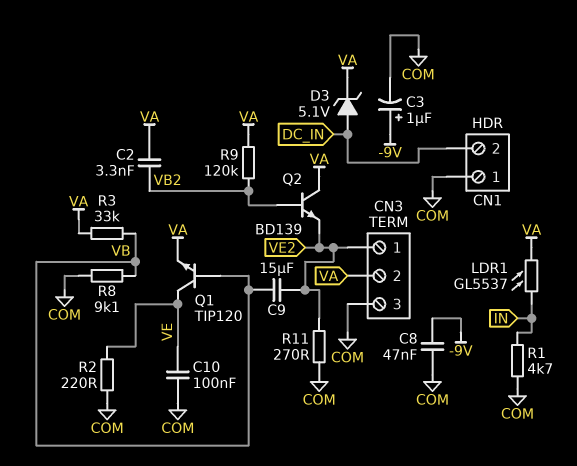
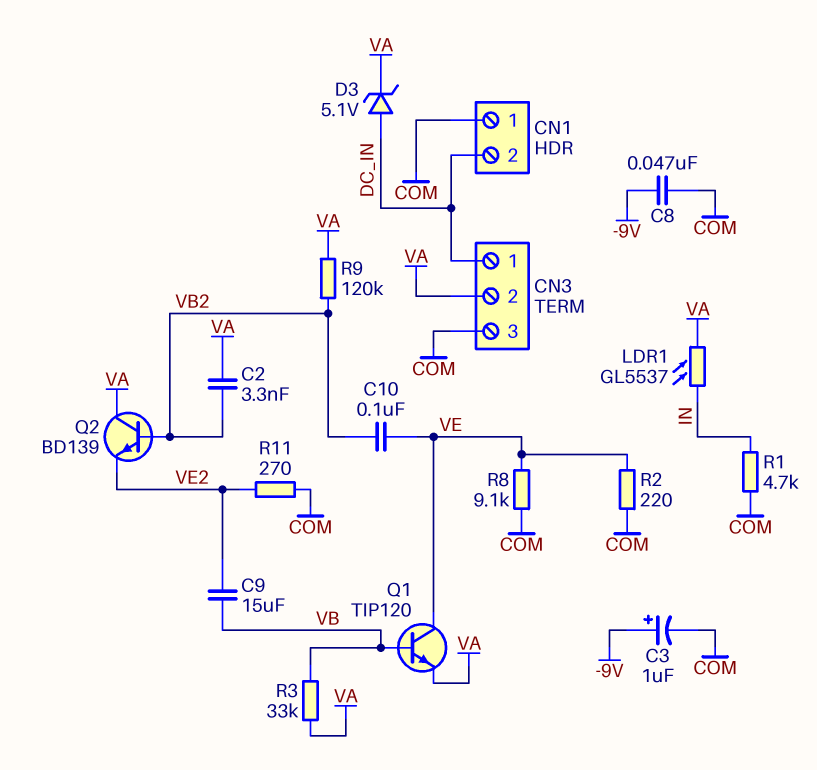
C10: 100nF (COM, VE) -> 100nF (VB2, VE)
CN3 pin 1: VE2 -> DC_IN
R8: 9.1k (COM, VB) -> 9.1k (COM, VE)

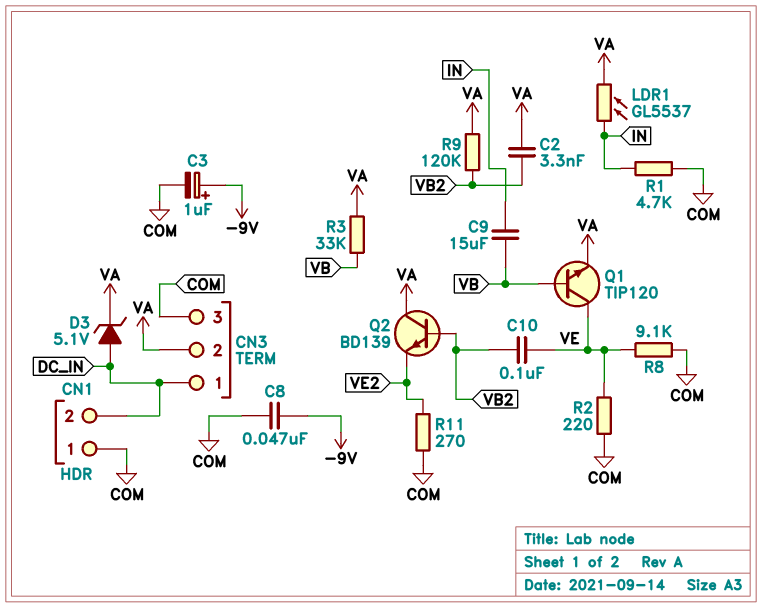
C9: 15uF (VB, VE2) -> 15uF (IN, VB)

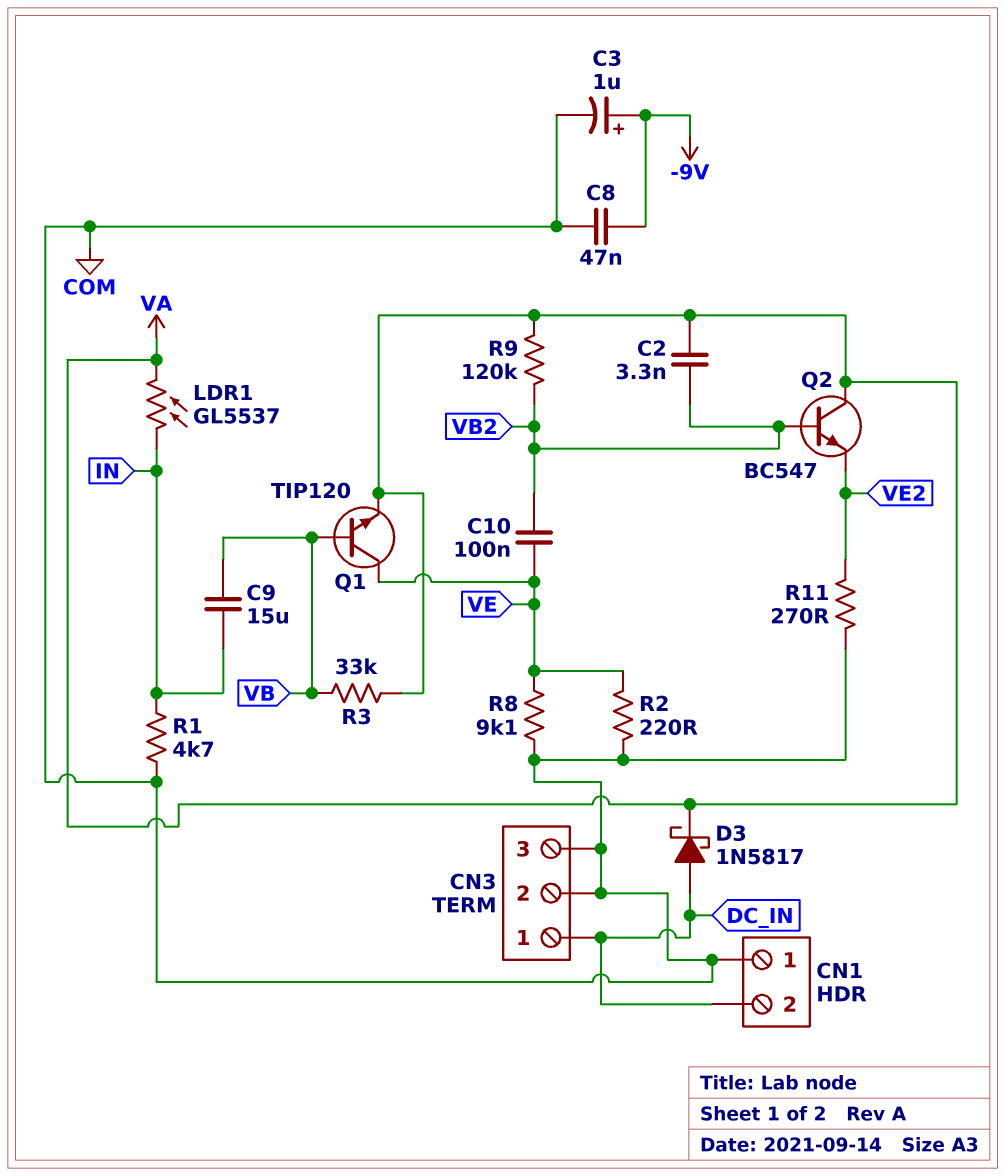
CN3 pin 2: VA -> COM
D3: zener 5.1V (A DC_IN, K VA) -> schottky 1N5817 (A DC_IN, K VA)
Q2: NPN BD139 (B VB2, C VA, E VE2) -> NPN BC547 (B VB2, C VA, E VE2)

